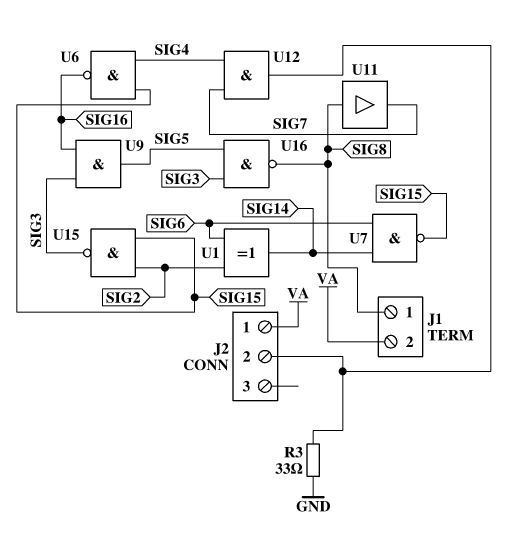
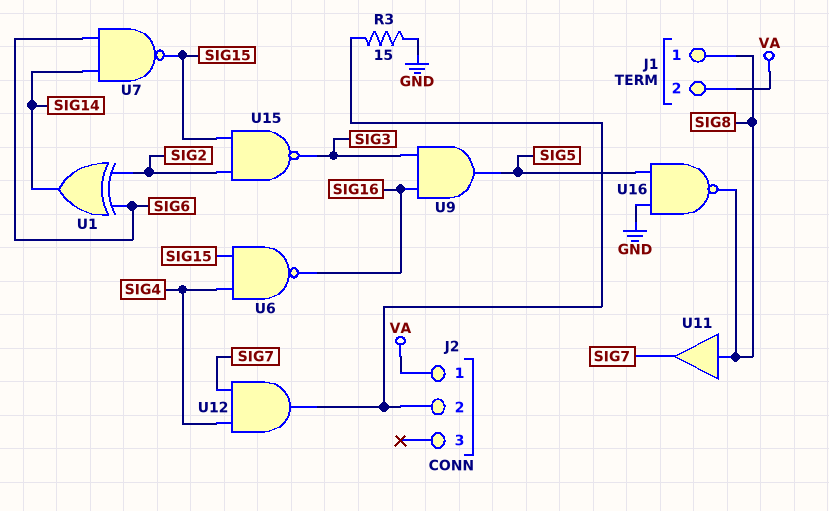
R3: 33 (GND, J2/2) -> 15 (GND, J2/2)
U16: NAND (in SIG3, in SIG5, out SIG8) -> NAND (in GND, in SIG5, out SIG8)

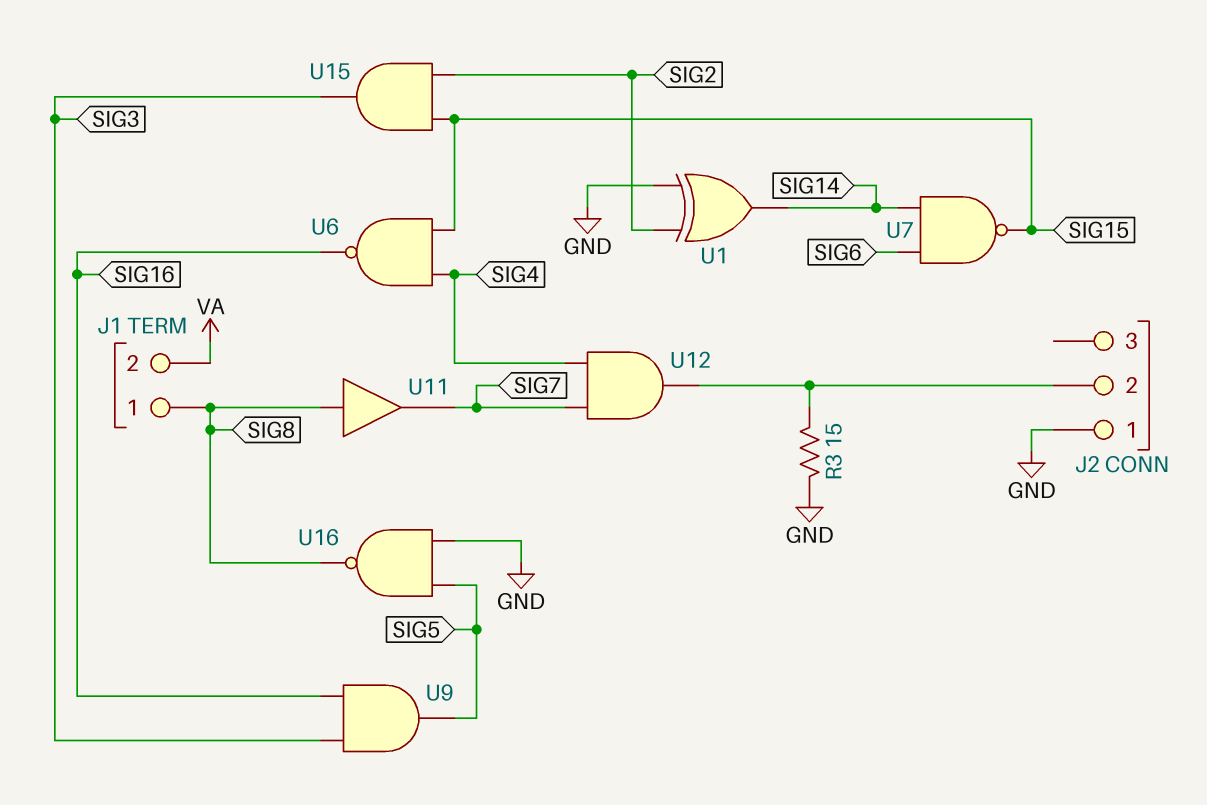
J2 pin 1: VA -> GND
U1: XOR (in SIG2, in SIG6, out SIG14) -> XOR (in GND, in SIG2, out SIG14)
U15: NAND (in SIG2, in SIG15, out SIG3) -> AND (in SIG2, in SIG15, out SIG3)

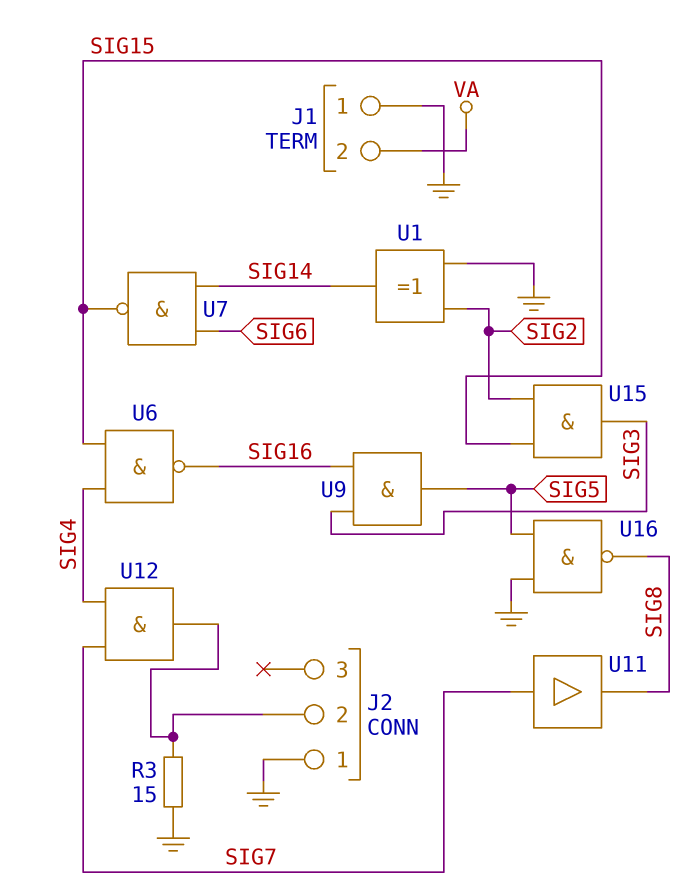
J1 pin 1: SIG8 -> GND
U11: buffer (in SIG8, out SIG7) -> buffer (in SIG7, out SIG8)

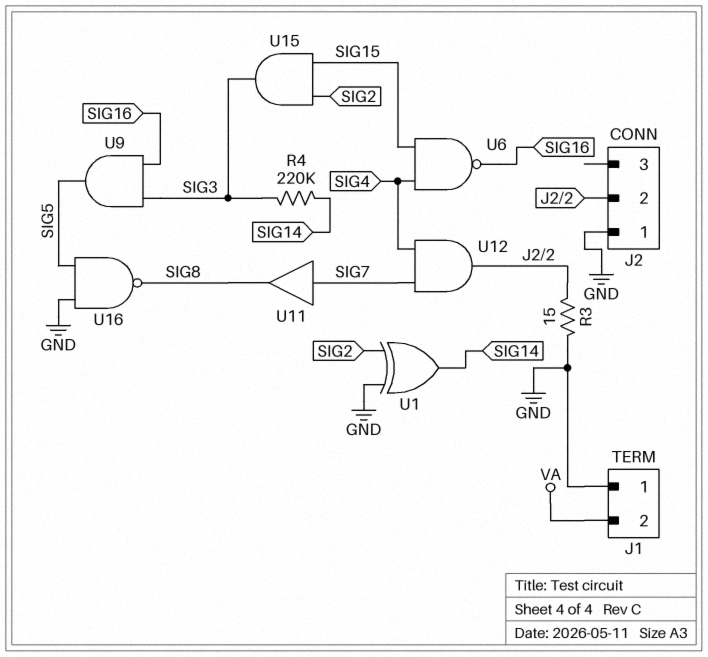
R4: none -> 220k (SIG3, SIG14)
U7: NAND (in SIG6, in SIG14, out SIG15) -> none

